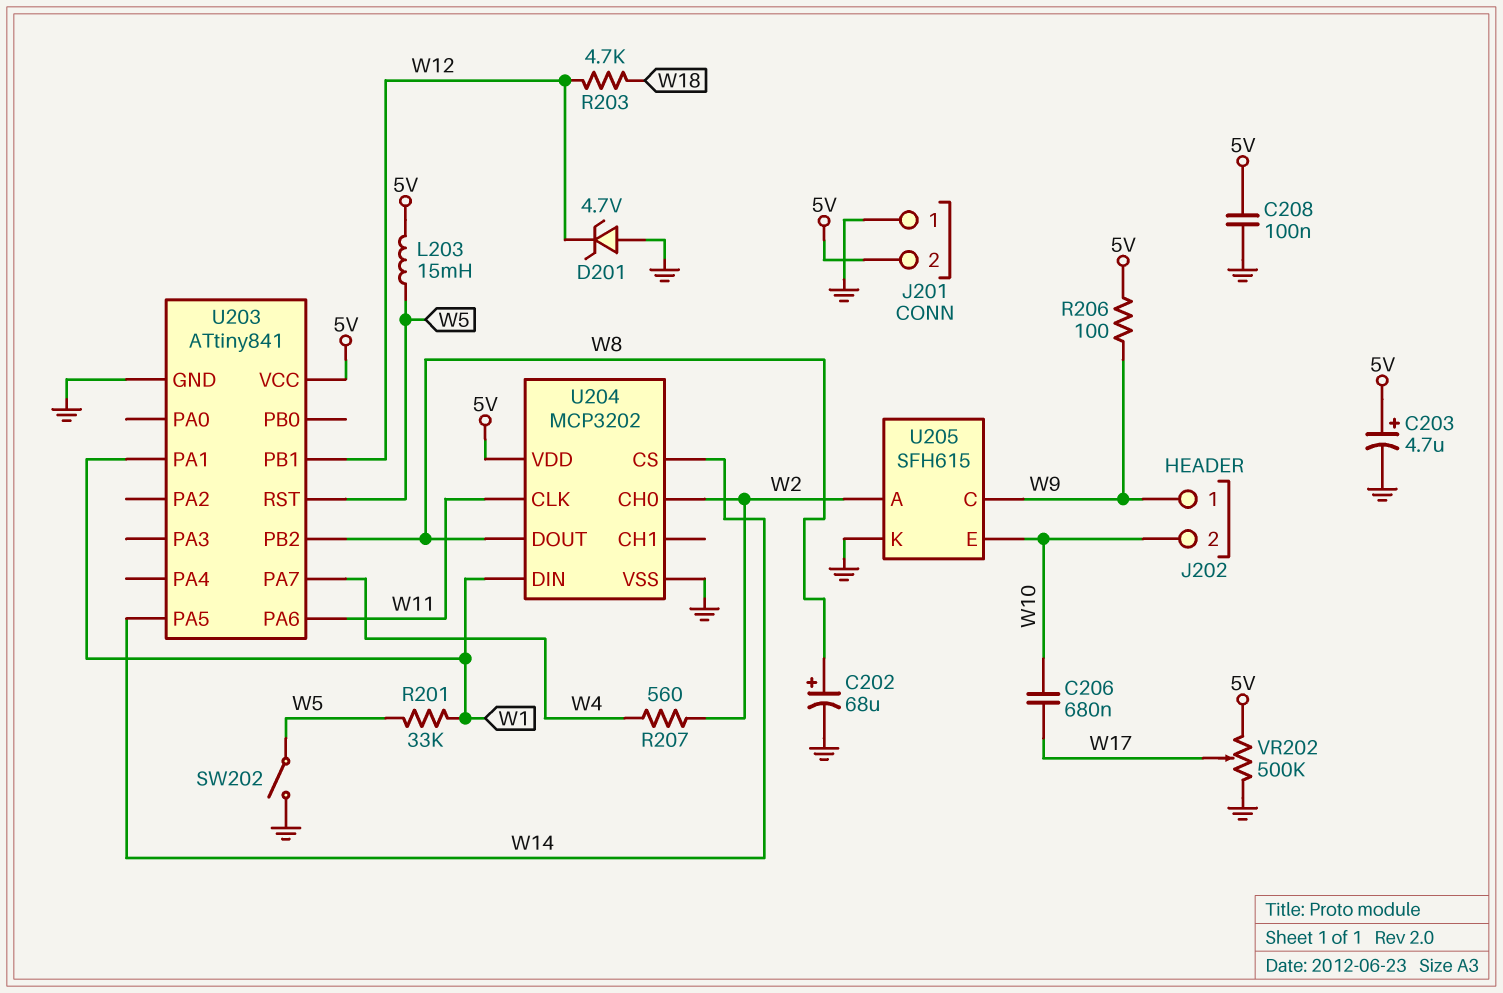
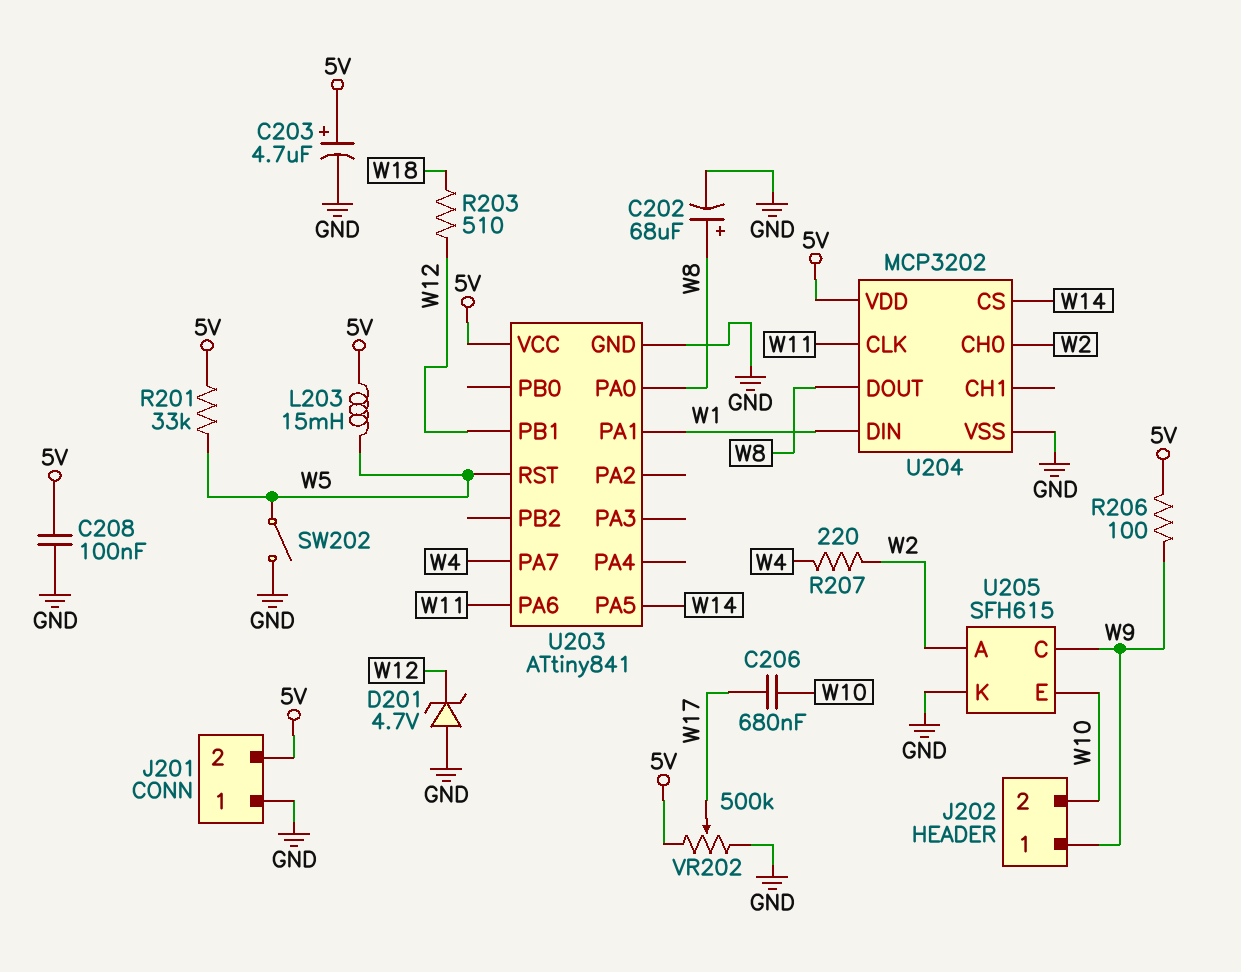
R201: 33k (W1, W5) -> 33k (5V, W5)
R203: 4.7k (W12, W18) -> 510 (W12, W18)
R207: 560 (W2, W4) -> 220 (W2, W4)
U203 pin PA0: none -> W8
U203 pin PB2: W8 -> none

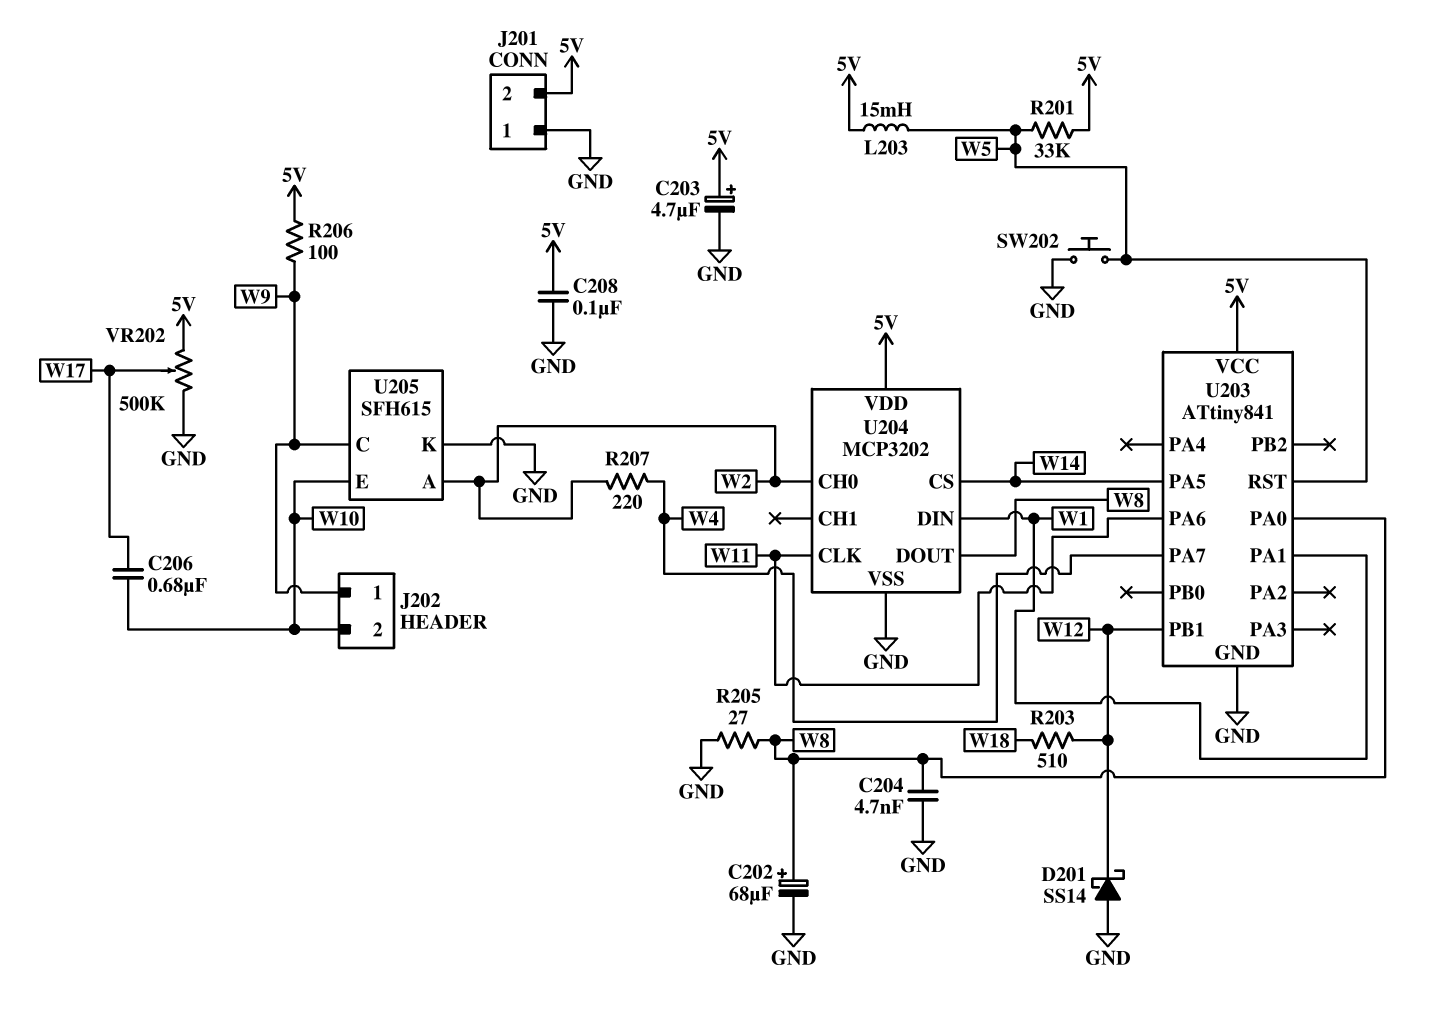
C204: none -> 4.7nF (GND, W8)
D201: zener 4.7V (A GND, K W12) -> schottky SS14 (A GND, K W12)
R205: none -> 27 (GND, W8)
SW202: switch (GND, W5) -> button (GND, W5)

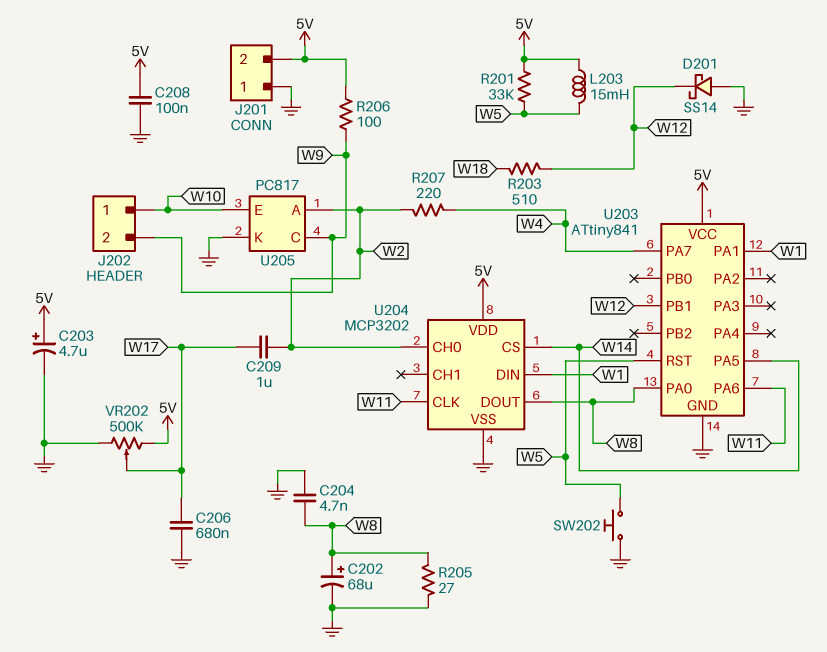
C206: 680nF (W10, W17) -> 680nF (GND, W17)
C209: none -> 1uF (W2, W17)
J202 pin 1: W9 -> W10
J202 pin 2: W10 -> W9
U205: SFH615 -> PC817

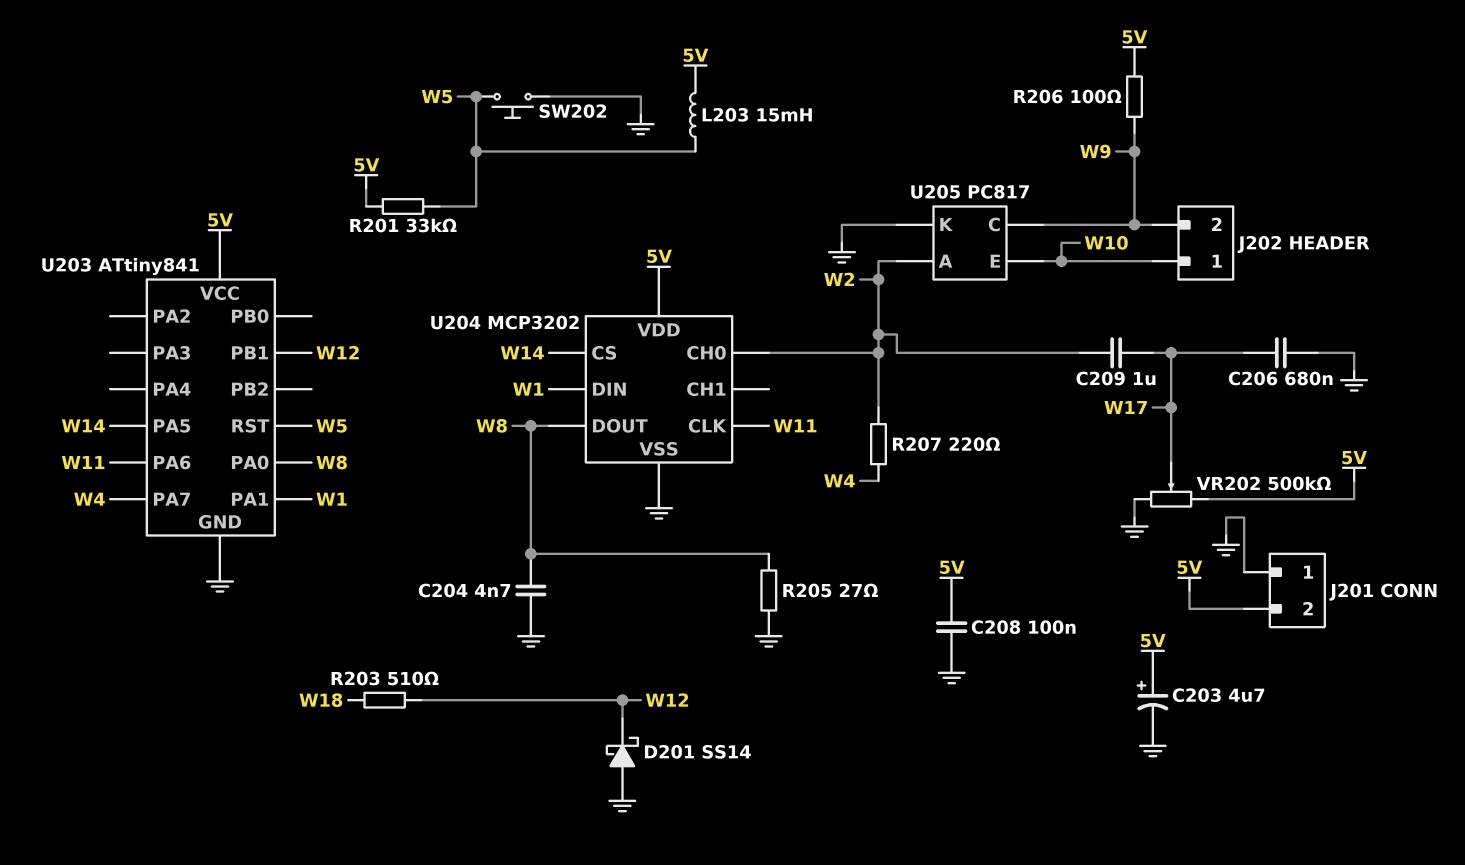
C202: 68uF (plus W8, minus GND) -> none

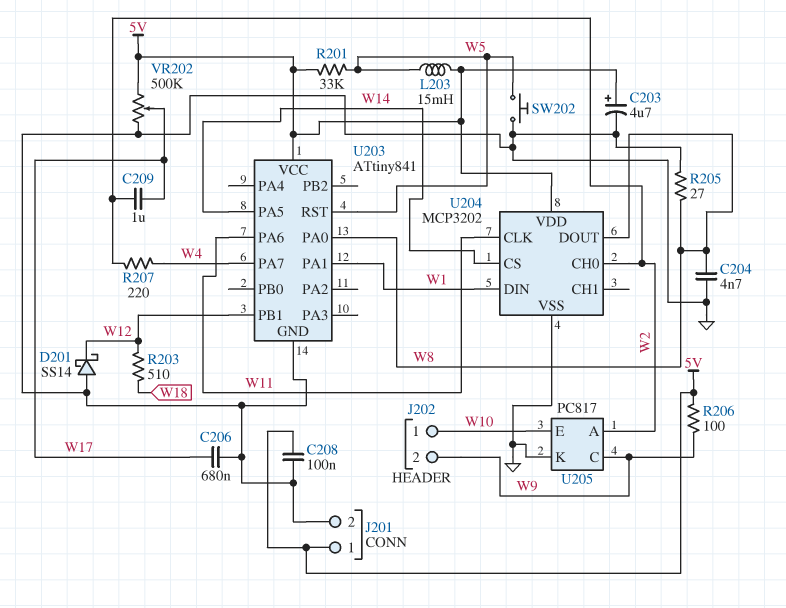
J201 pin 1: GND -> 5V
J201 pin 2: 5V -> GND

